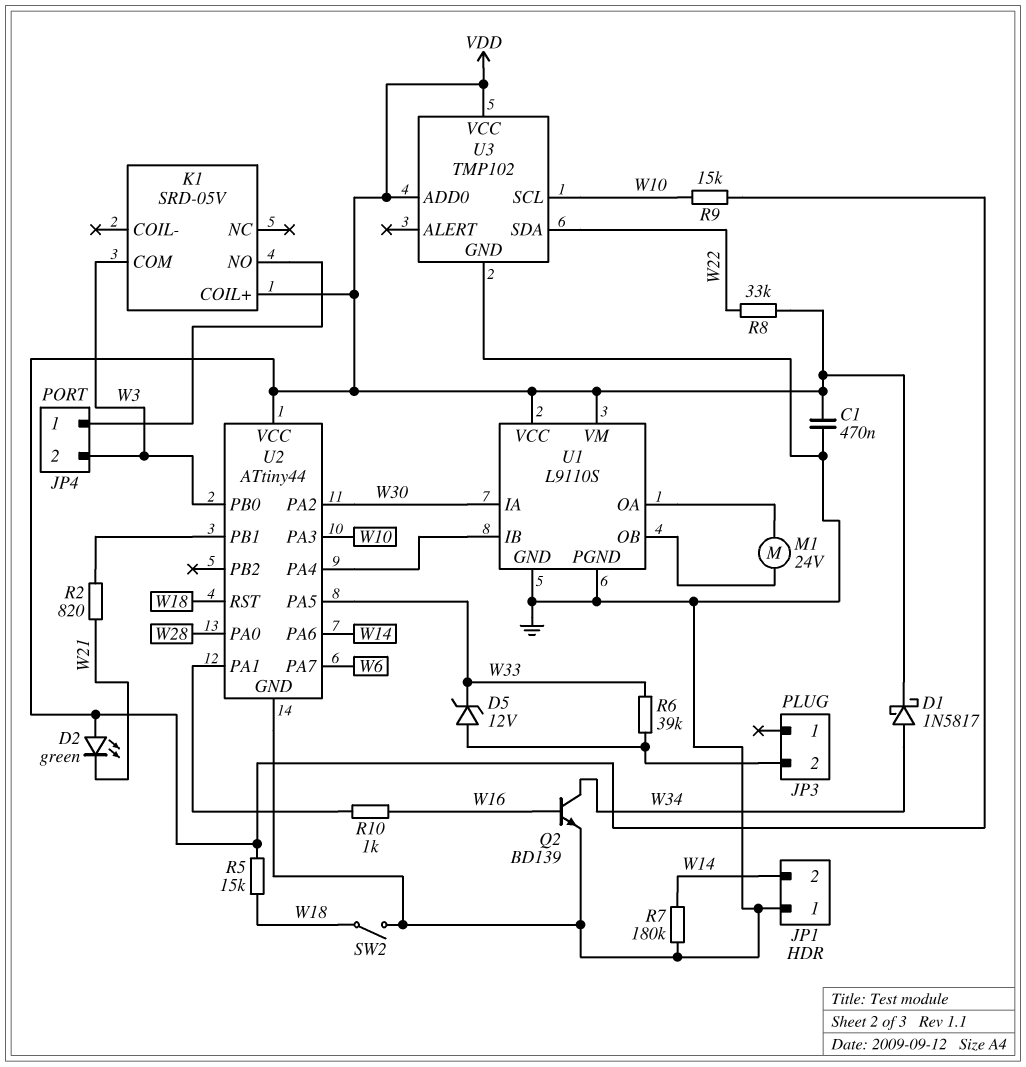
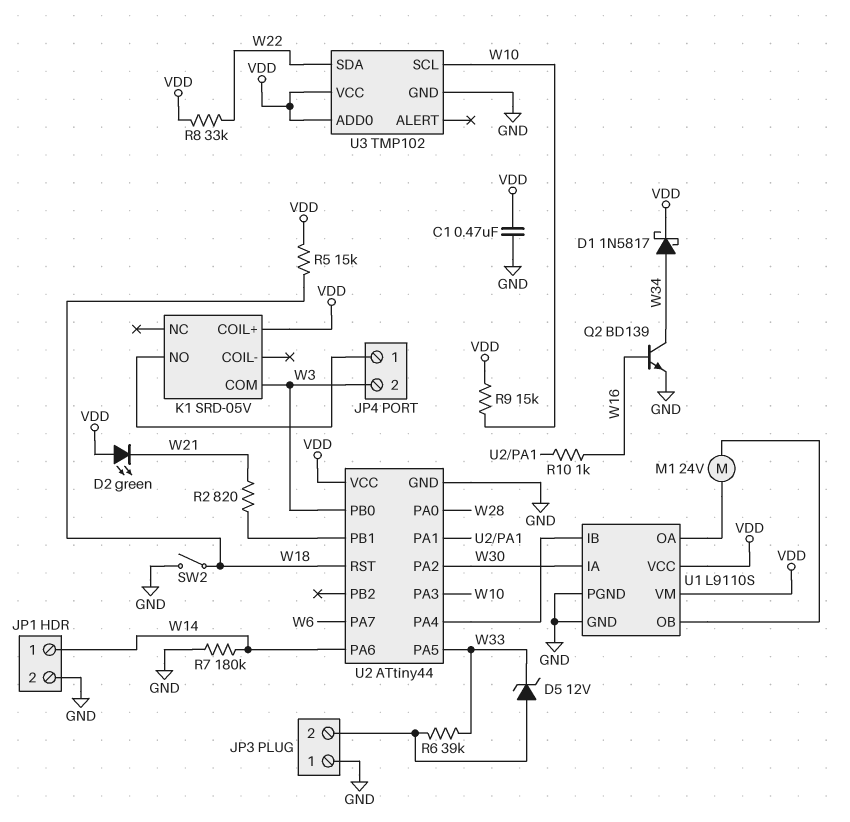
JP1 pin 1: GND -> W14
JP1 pin 2: W14 -> GND
JP3 pin 1: none -> GND

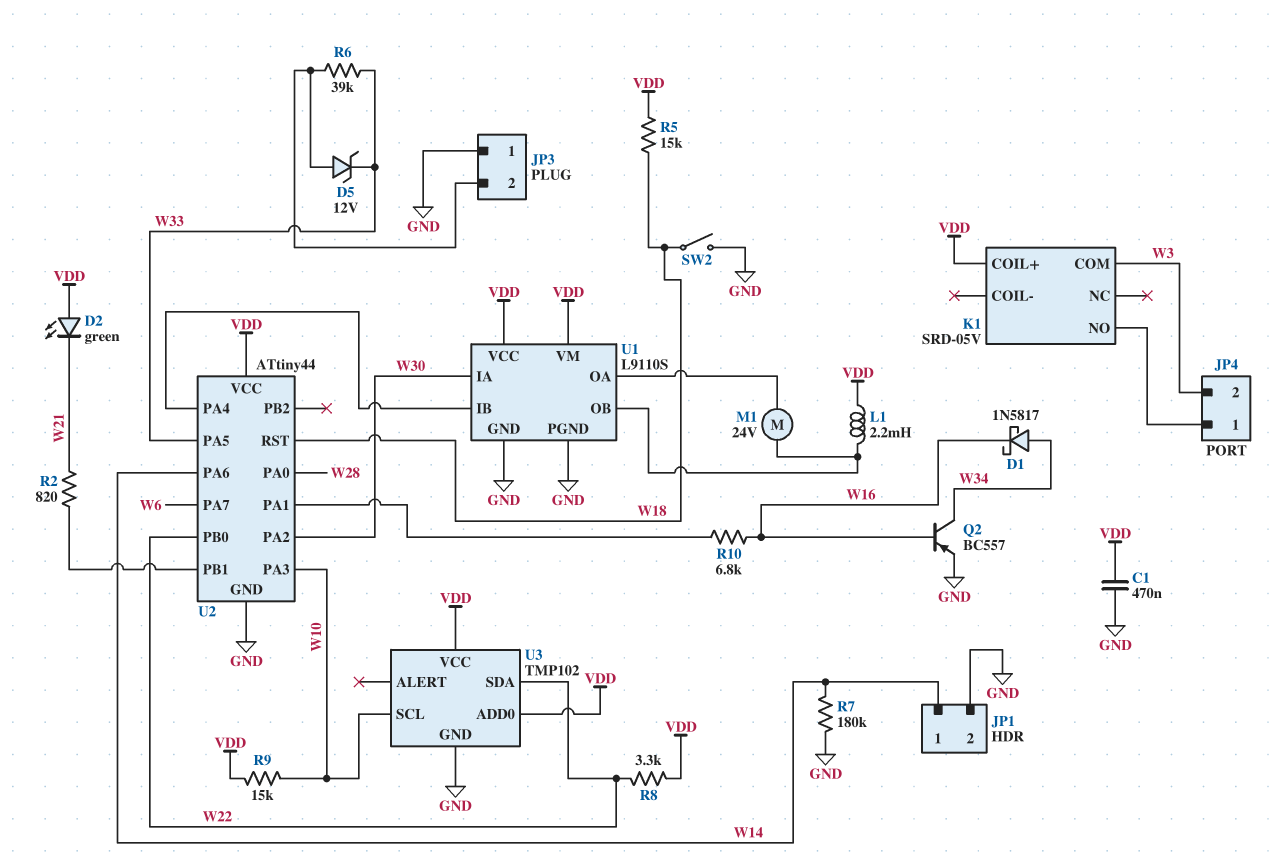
D1: schottky 1N5817 (A W34, K VDD) -> schottky 1N5817 (A W34, K W16)
L1: none -> 2.2mH (U1/OB, VDD)
Q2: NPN BD139 (B W16, C W34, E GND) -> PNP BC557 (B W16, C W34, E GND)
R8: 33k (VDD, W22) -> 3.3k (VDD, W22)
R10: 1k (U2/PA1, W16) -> 6.8k (U2/PA1, W16)
U2 pin PB0: W3 -> W22

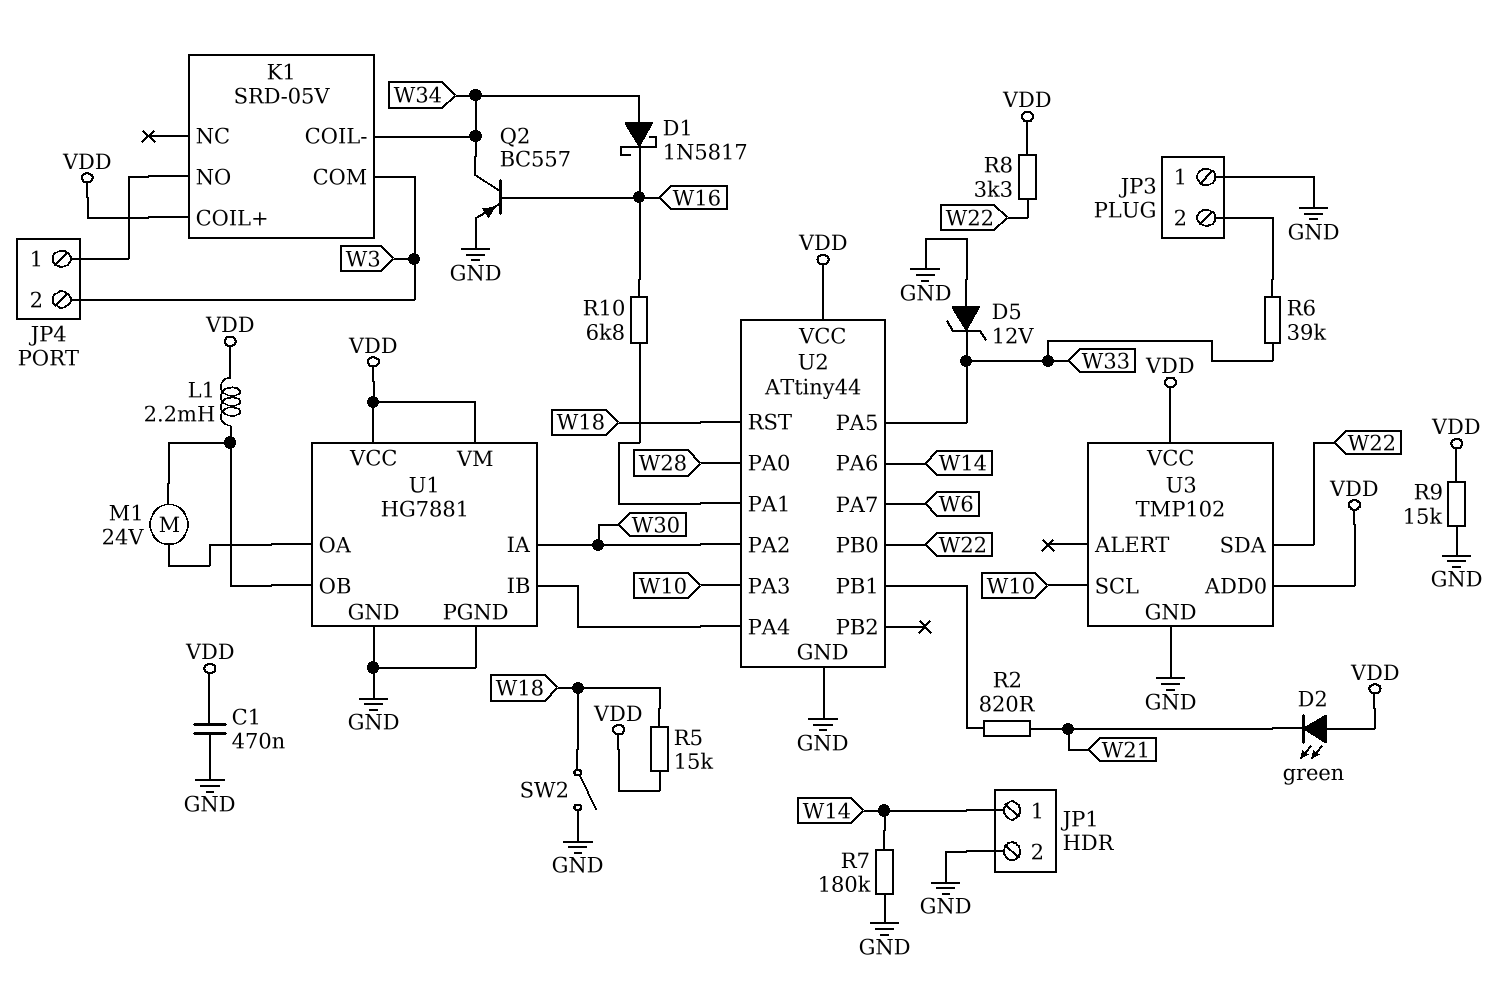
D5: zener 12V (A JP3/2, K W33) -> zener 12V (A GND, K W33)
K1 pin COIL-: none -> W34
R9: 15k (VDD, W10) -> 15k (GND, VDD)
U1: L9110S -> HG7881

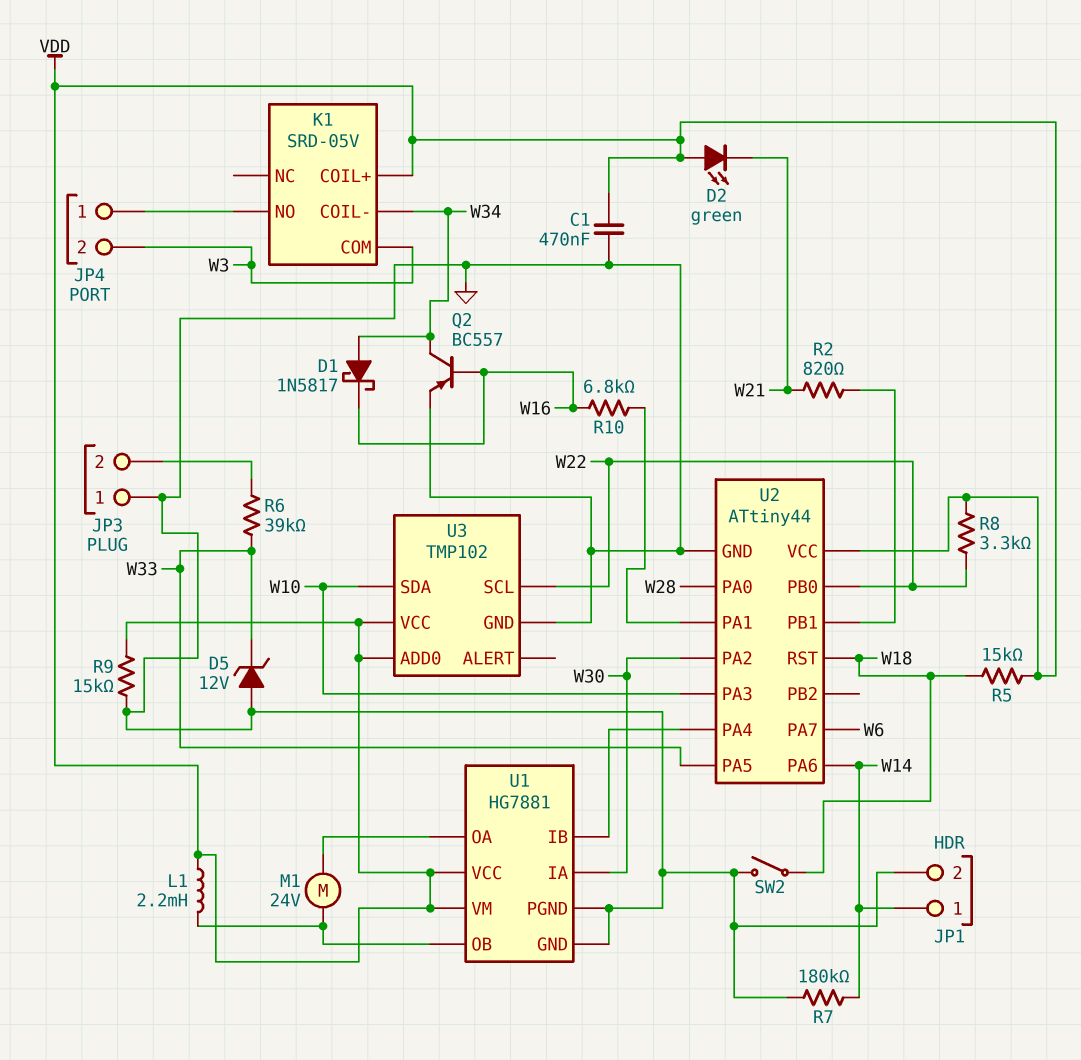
U3 pin SCL: W10 -> W22
U3 pin SDA: W22 -> W10

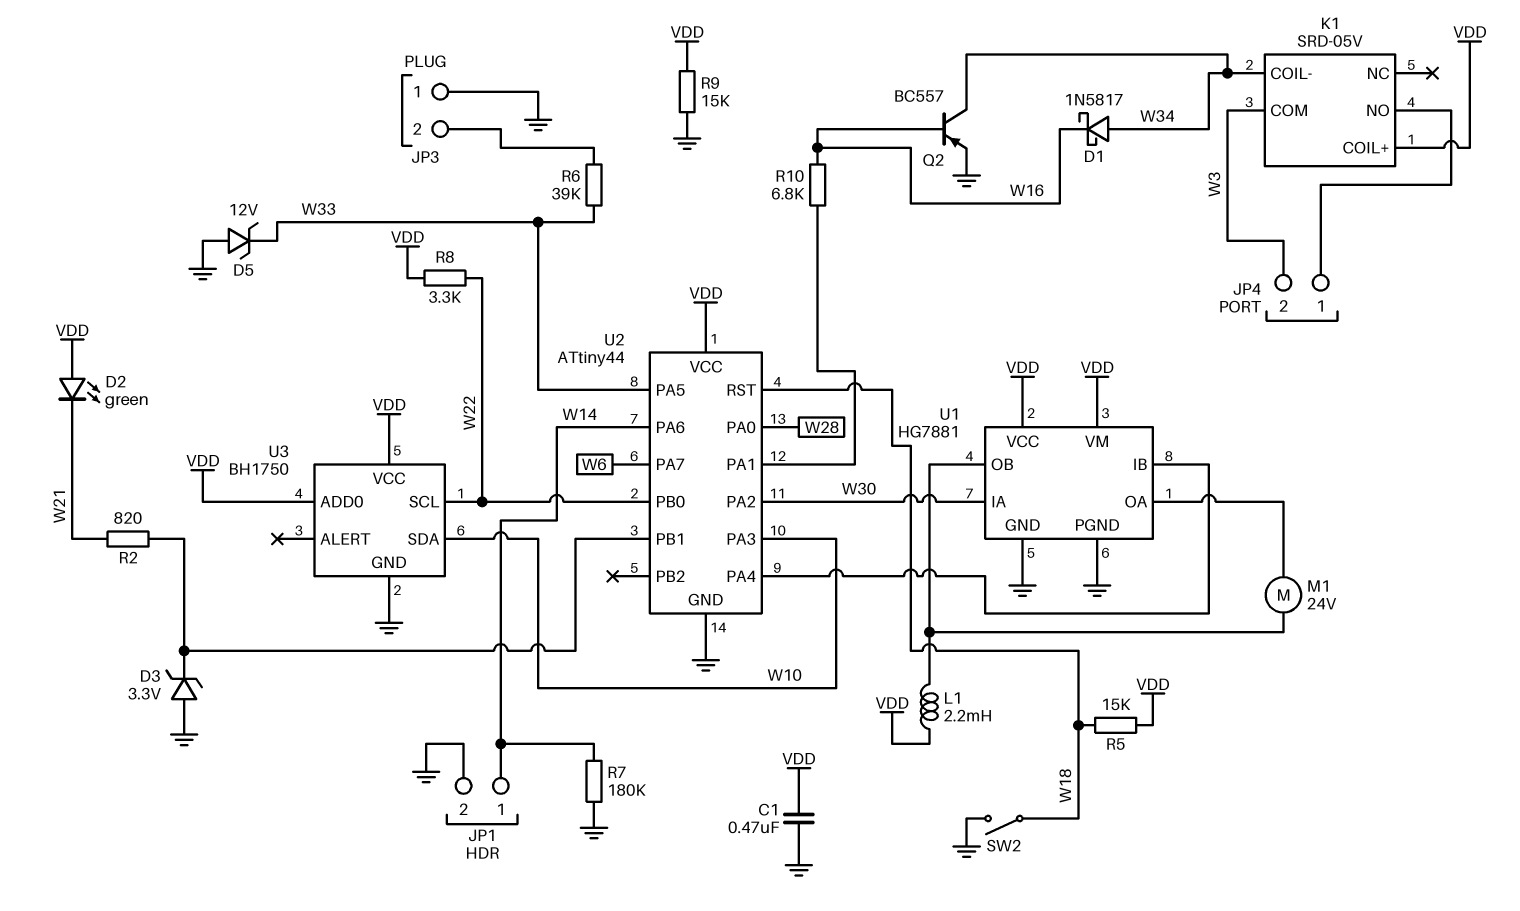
D3: none -> zener 3.3V (A GND, K U2/PB1)
U3: TMP102 -> BH1750

